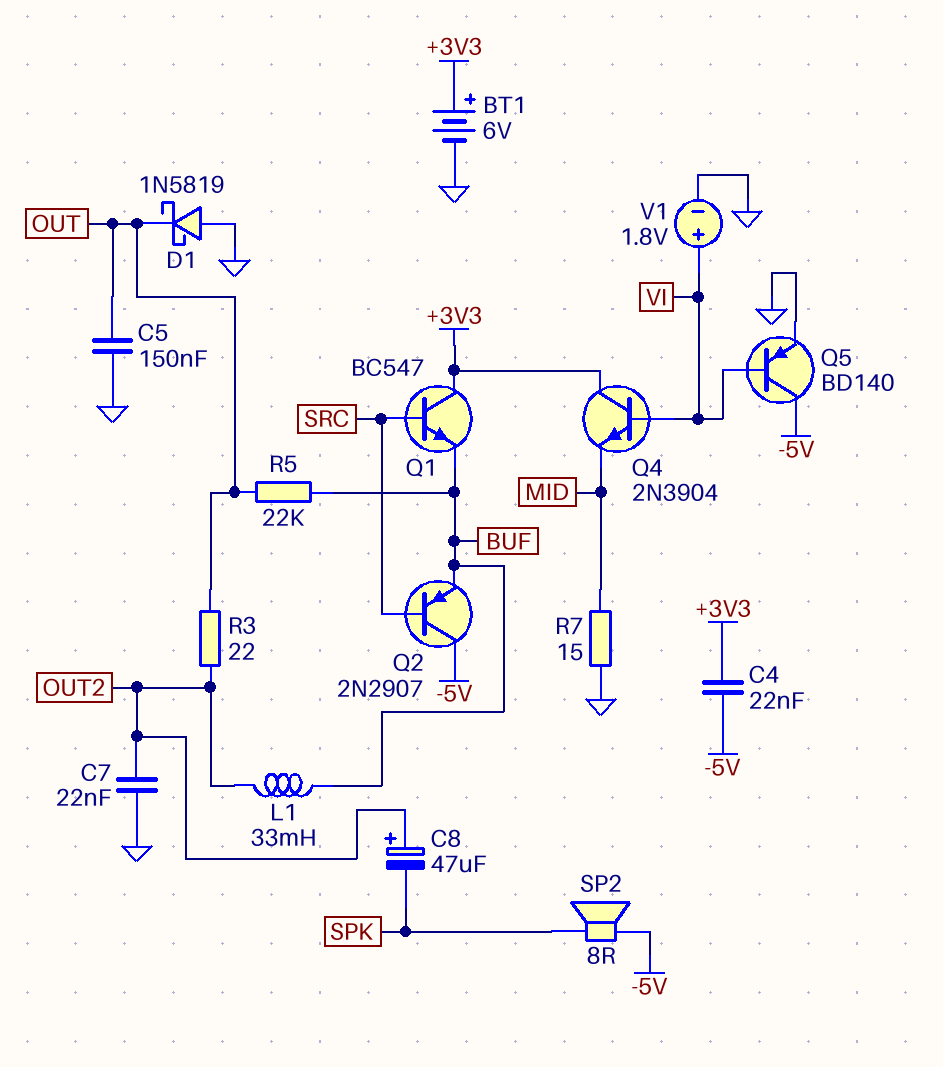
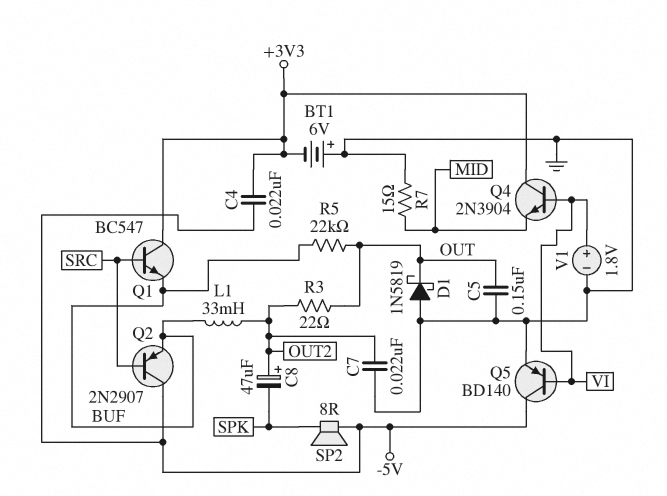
BT1: 6V (plus +3V3, minus GND) -> 6V (plus GND, minus +3V3)

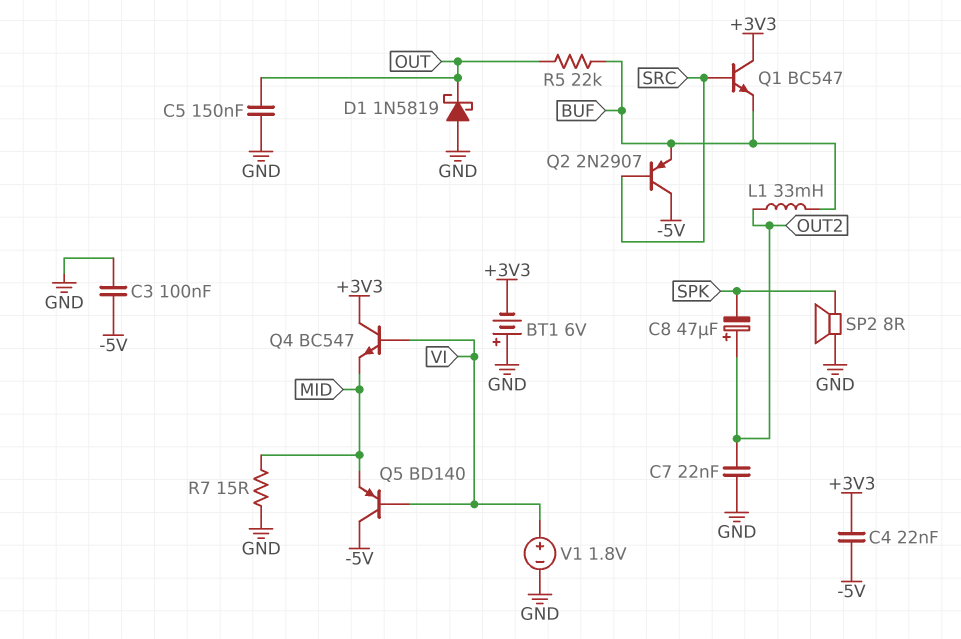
C3: none -> 100nF (-5V, GND)
Q4: NPN 2N3904 (B VI, C +3V3, E MID) -> NPN BC547 (B VI, C +3V3, E MID)
Q5: PNP BD140 (B VI, C -5V, E GND) -> PNP BD140 (B VI, C -5V, E MID)
R3: 22 (OUT, OUT2) -> none
SP2: speaker 8R (-5V, SPK) -> speaker 8R (GND, SPK)

